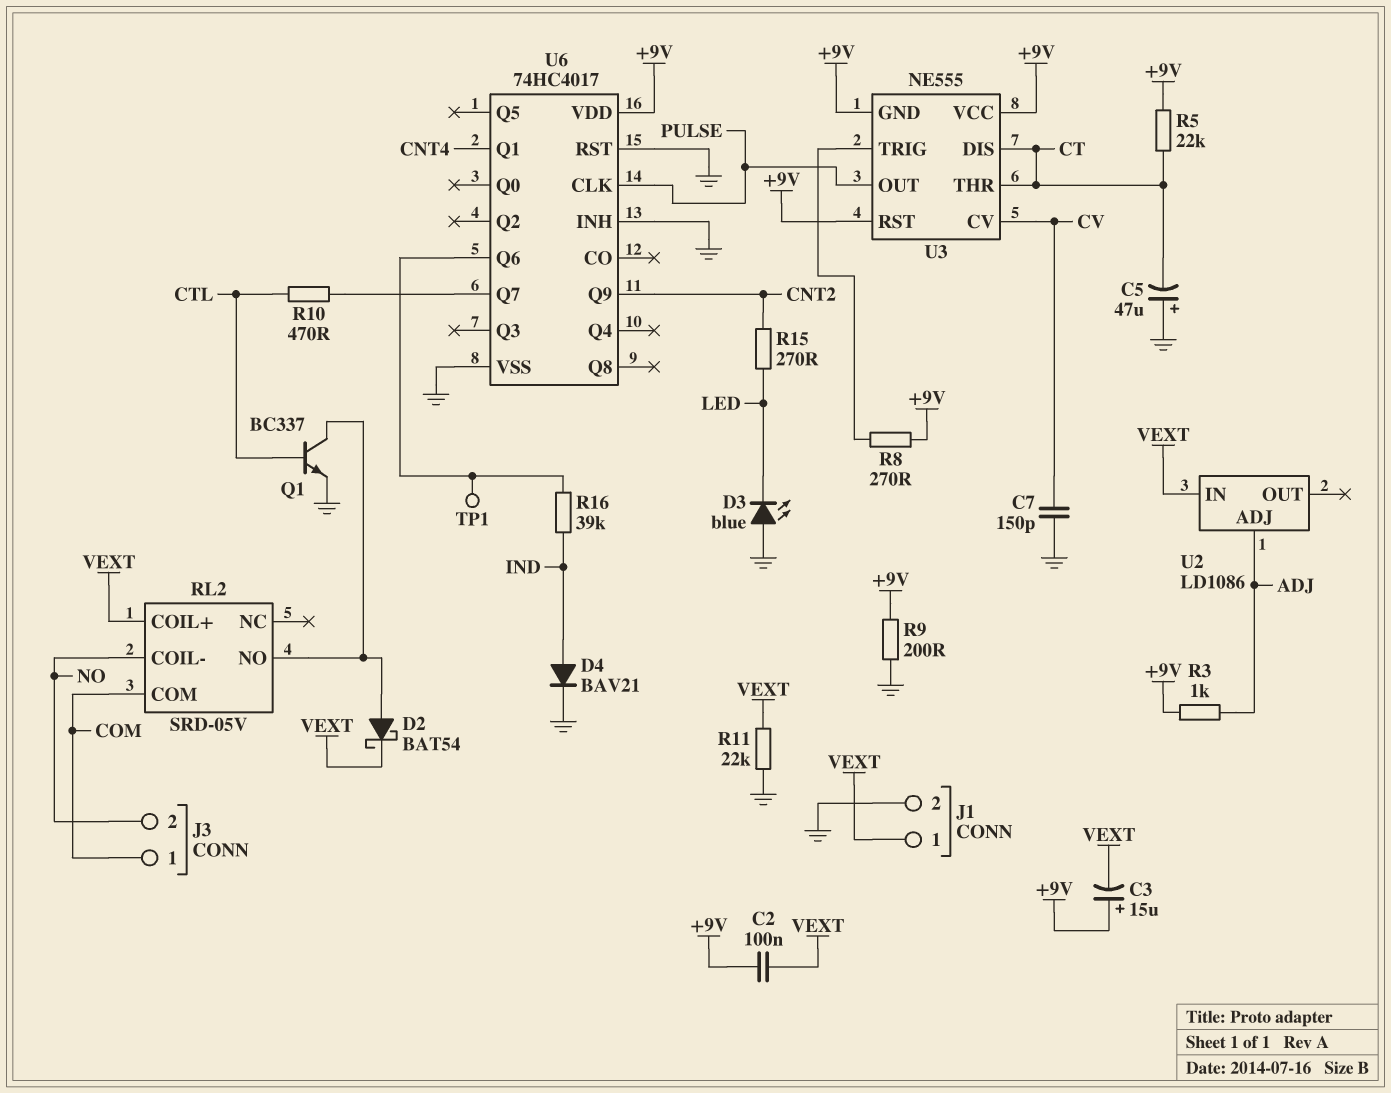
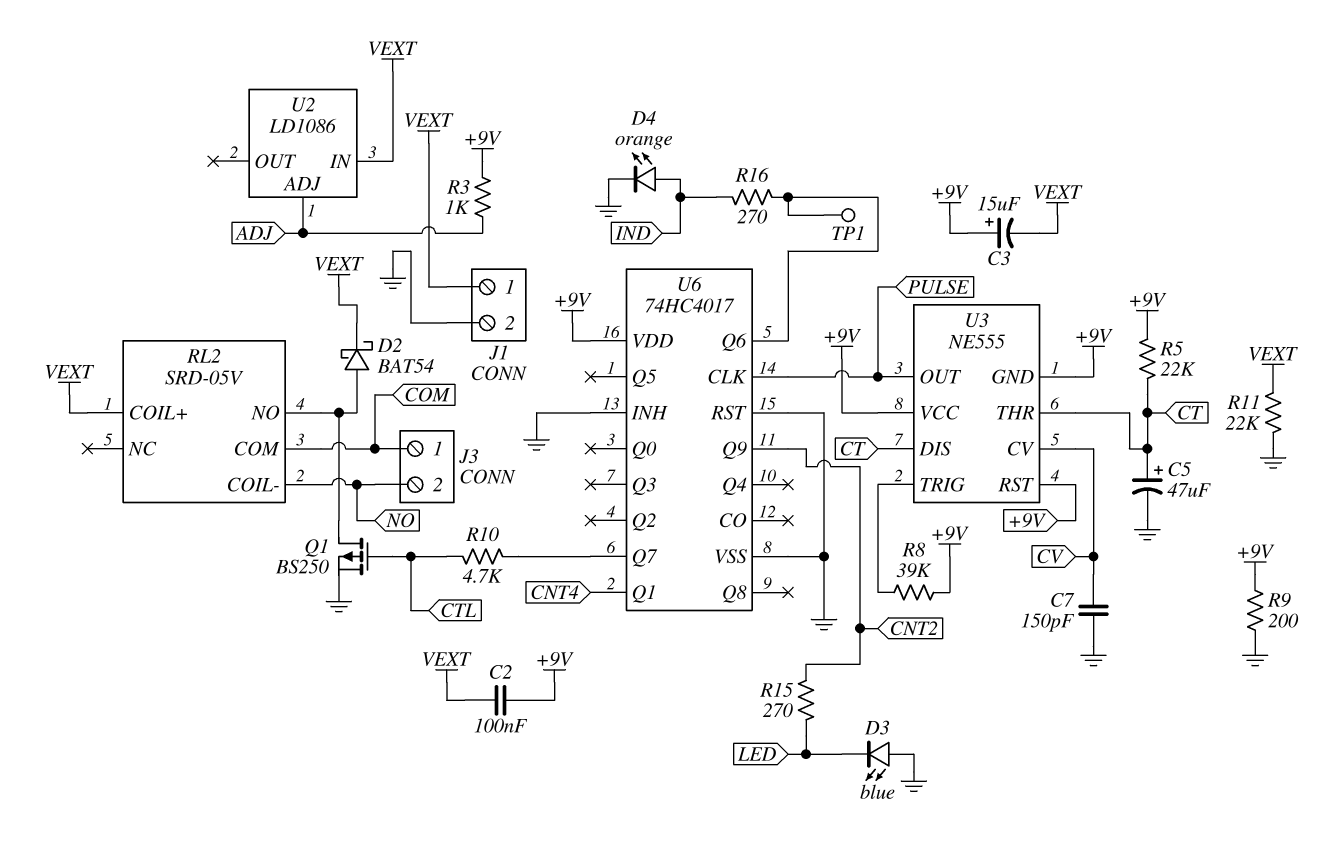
C5: 47uF (plus GND, minus CT) -> 47uF (plus CT, minus GND)
D4: diode BAV21 (A IND, K GND) -> LED orange (A IND, K GND)
Q1: NPN BC337 (B CTL, C RL2/NO, E GND) -> PMOS BS250 (G CTL, D RL2/NO, S GND)
R8: 270 (+9V, U3/TRIG) -> 39k (+9V, U3/TRIG)
R10: 470 (CTL, U6/Q7) -> 4.7k (CTL, U6/Q7)
R16: 39k (IND, U6/Q6) -> 270 (IND, U6/Q6)

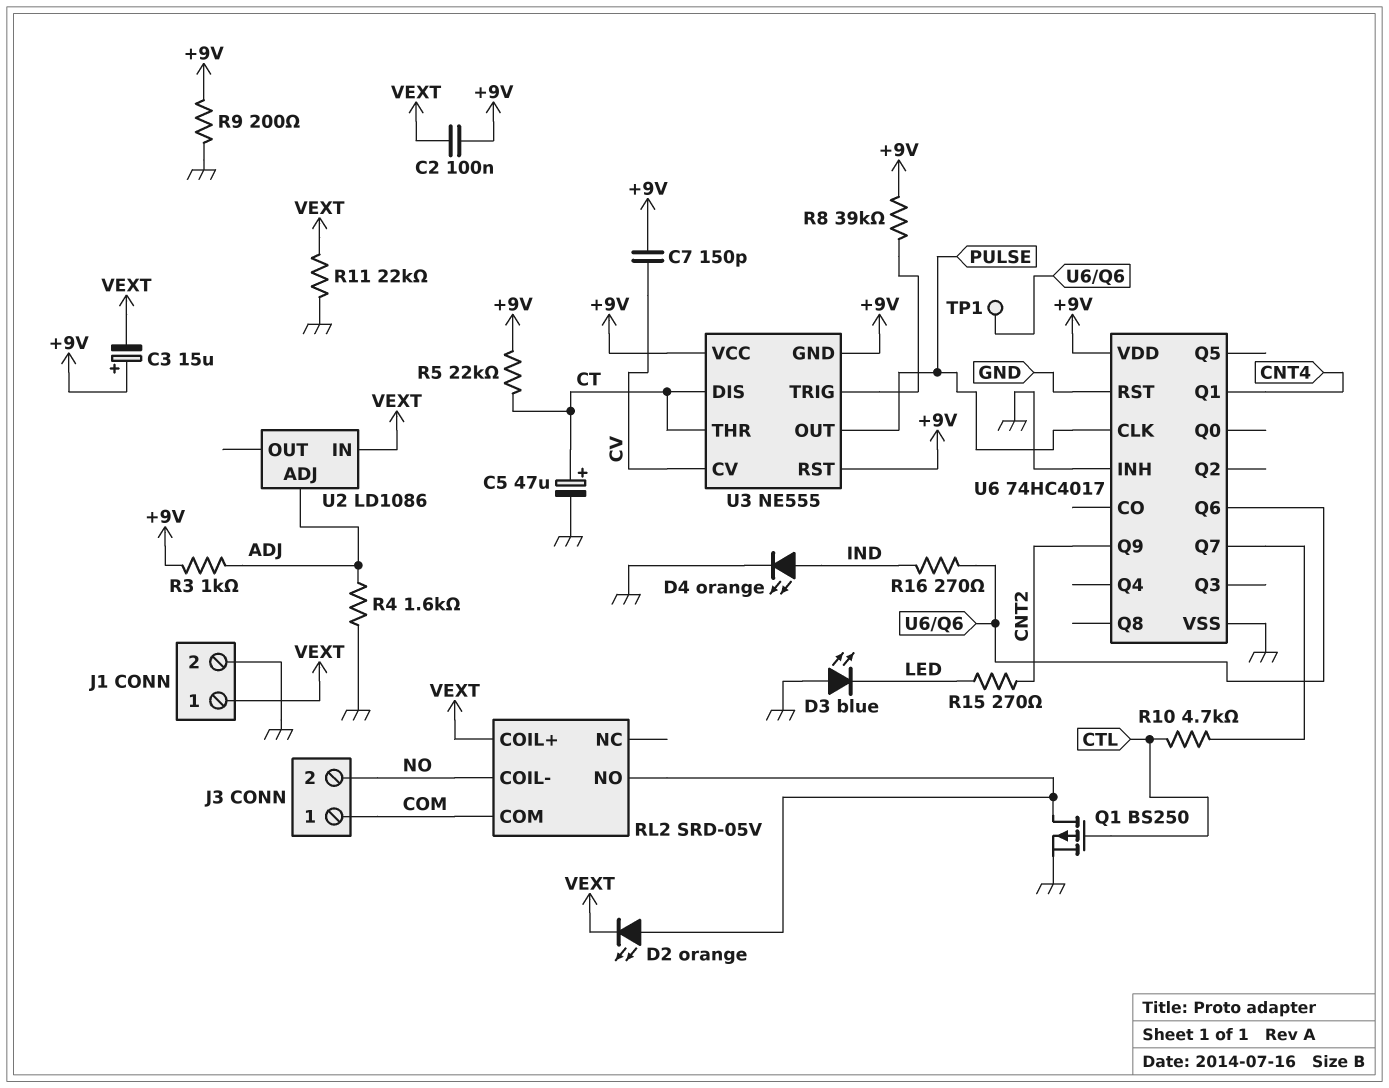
C7: 150pF (CV, GND) -> 150pF (+9V, CV)
D2: schottky BAT54 (A RL2/NO, K VEXT) -> LED orange (A RL2/NO, K VEXT)
R4: none -> 1.6k (ADJ, GND)

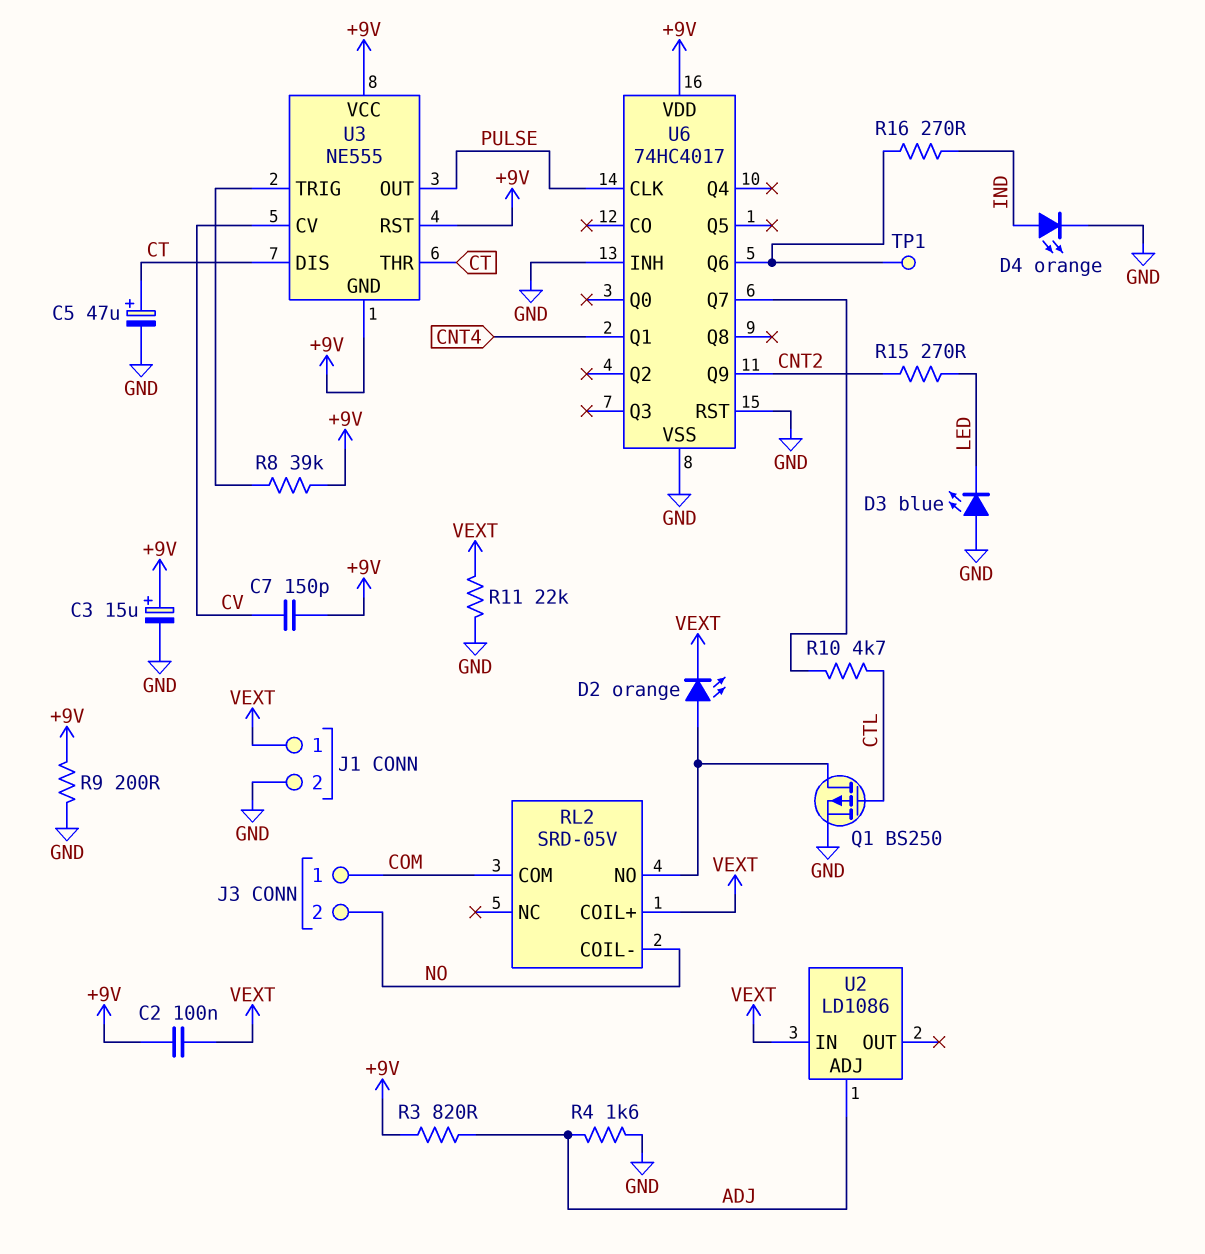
C3: 15uF (plus +9V, minus VEXT) -> 15uF (plus +9V, minus GND)
R3: 1k (+9V, ADJ) -> 820 (+9V, ADJ)
R5: 22k (+9V, CT) -> none

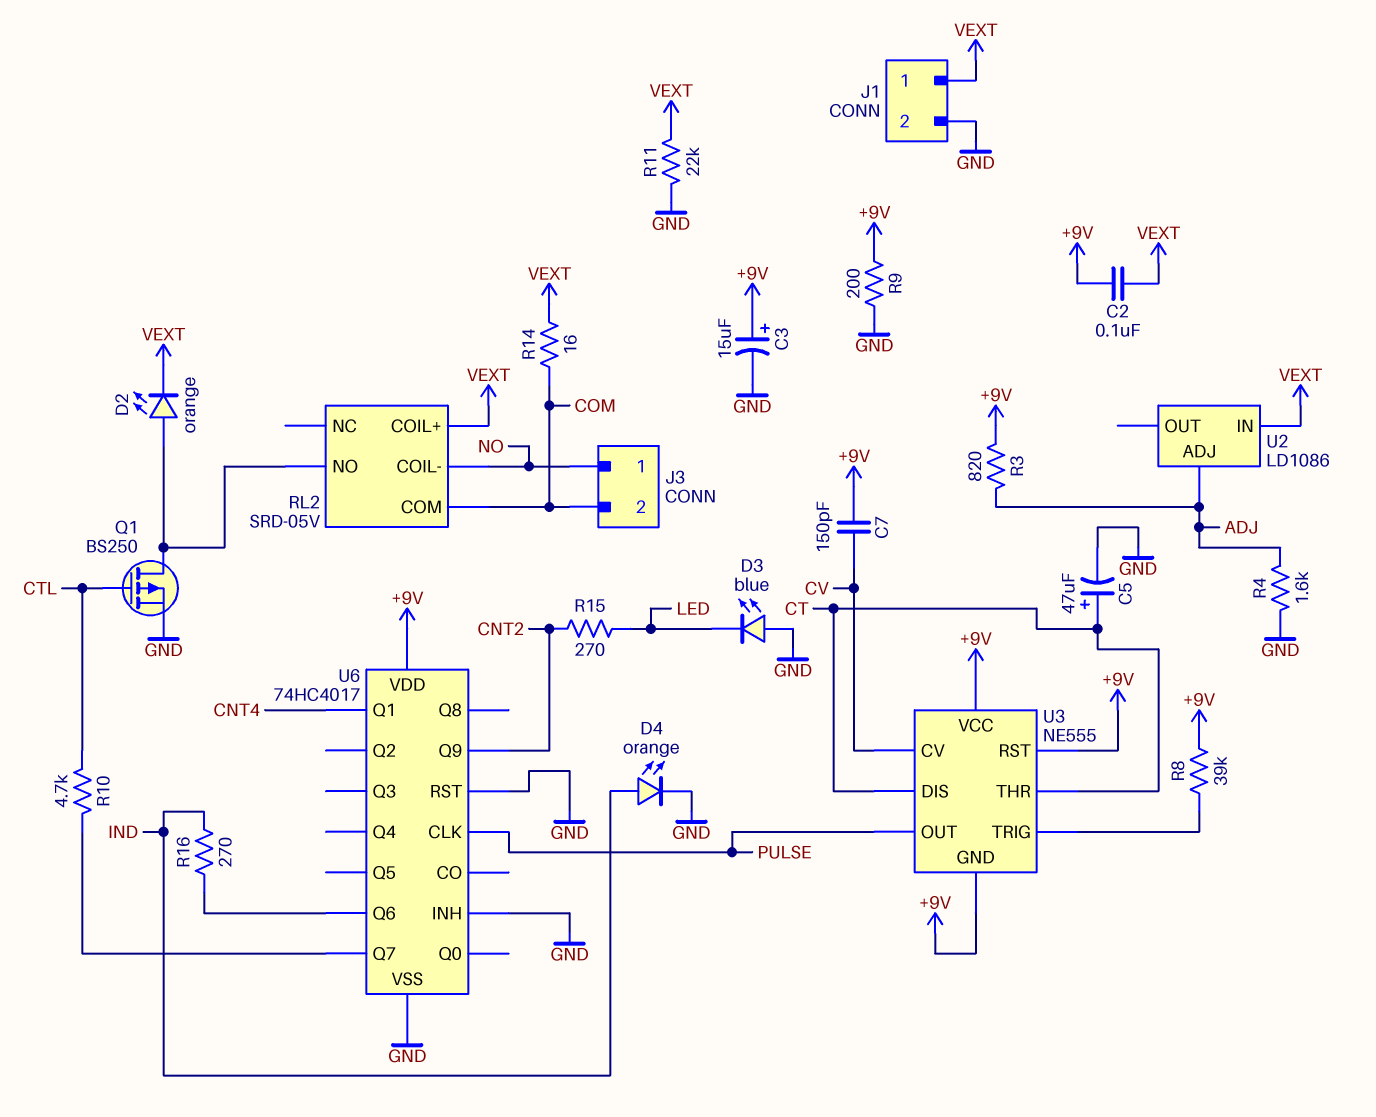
J3 pin 1: COM -> NO
J3 pin 2: NO -> COM
R14: none -> 16 (COM, VEXT)
TP1: test point (U6/Q6) -> none

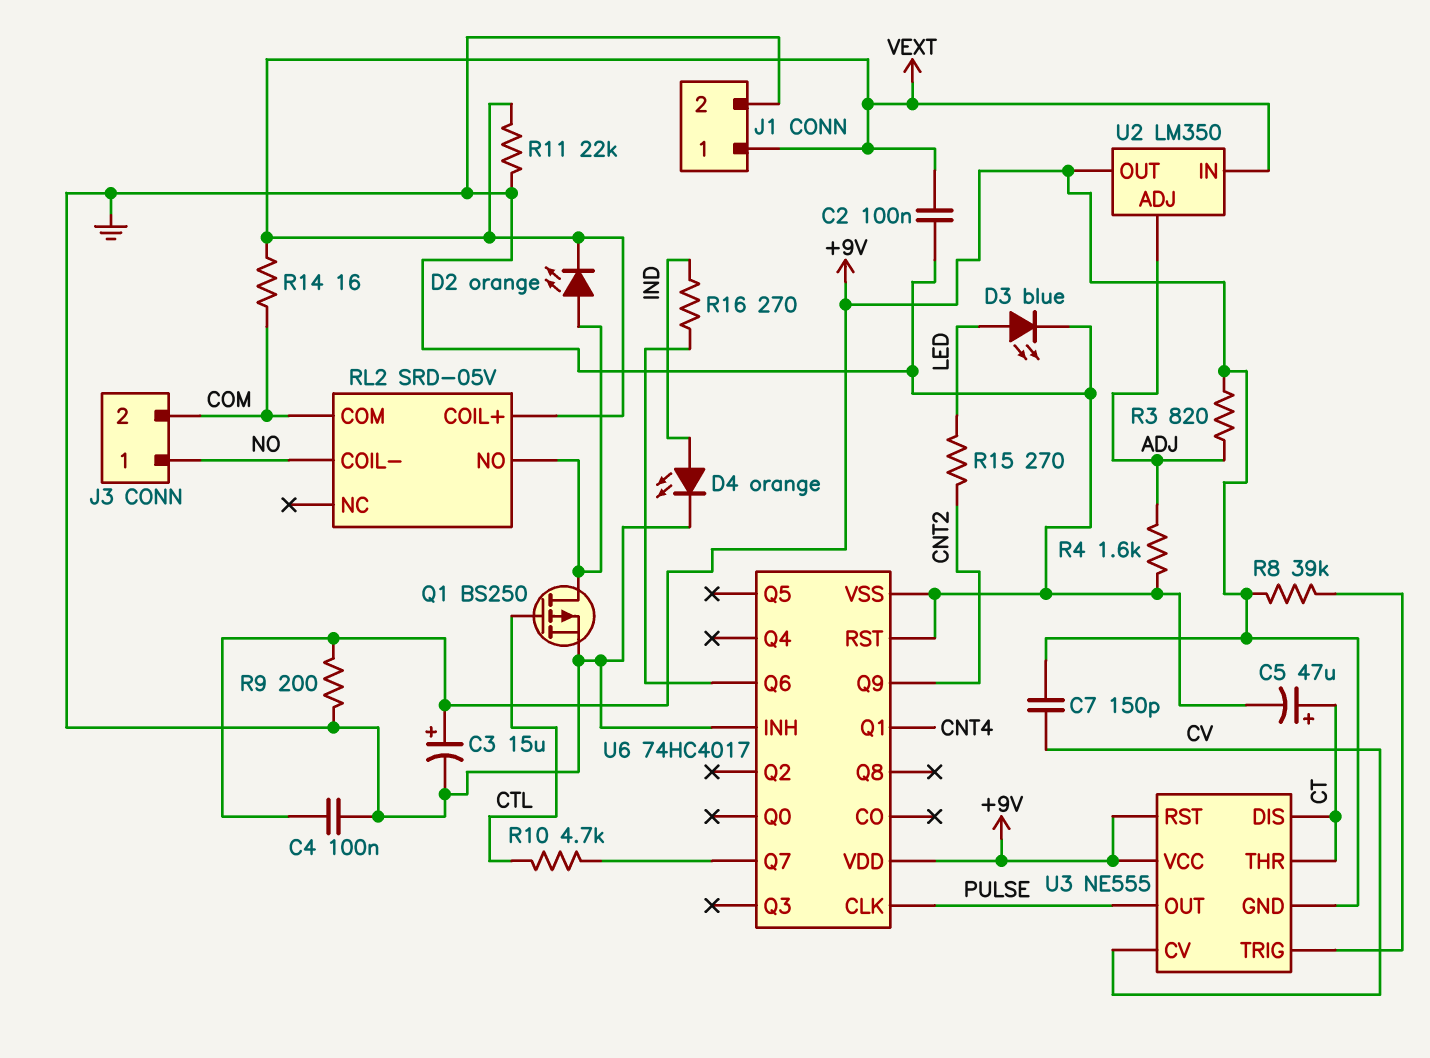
C2: 100nF (+9V, VEXT) -> 100nF (GND, VEXT)
C4: none -> 100nF (+9V, GND)
D3: LED blue (A GND, K LED) -> LED blue (A LED, K GND)
U2: LD1086 -> LM350
U2 pin OUT: none -> +9V

